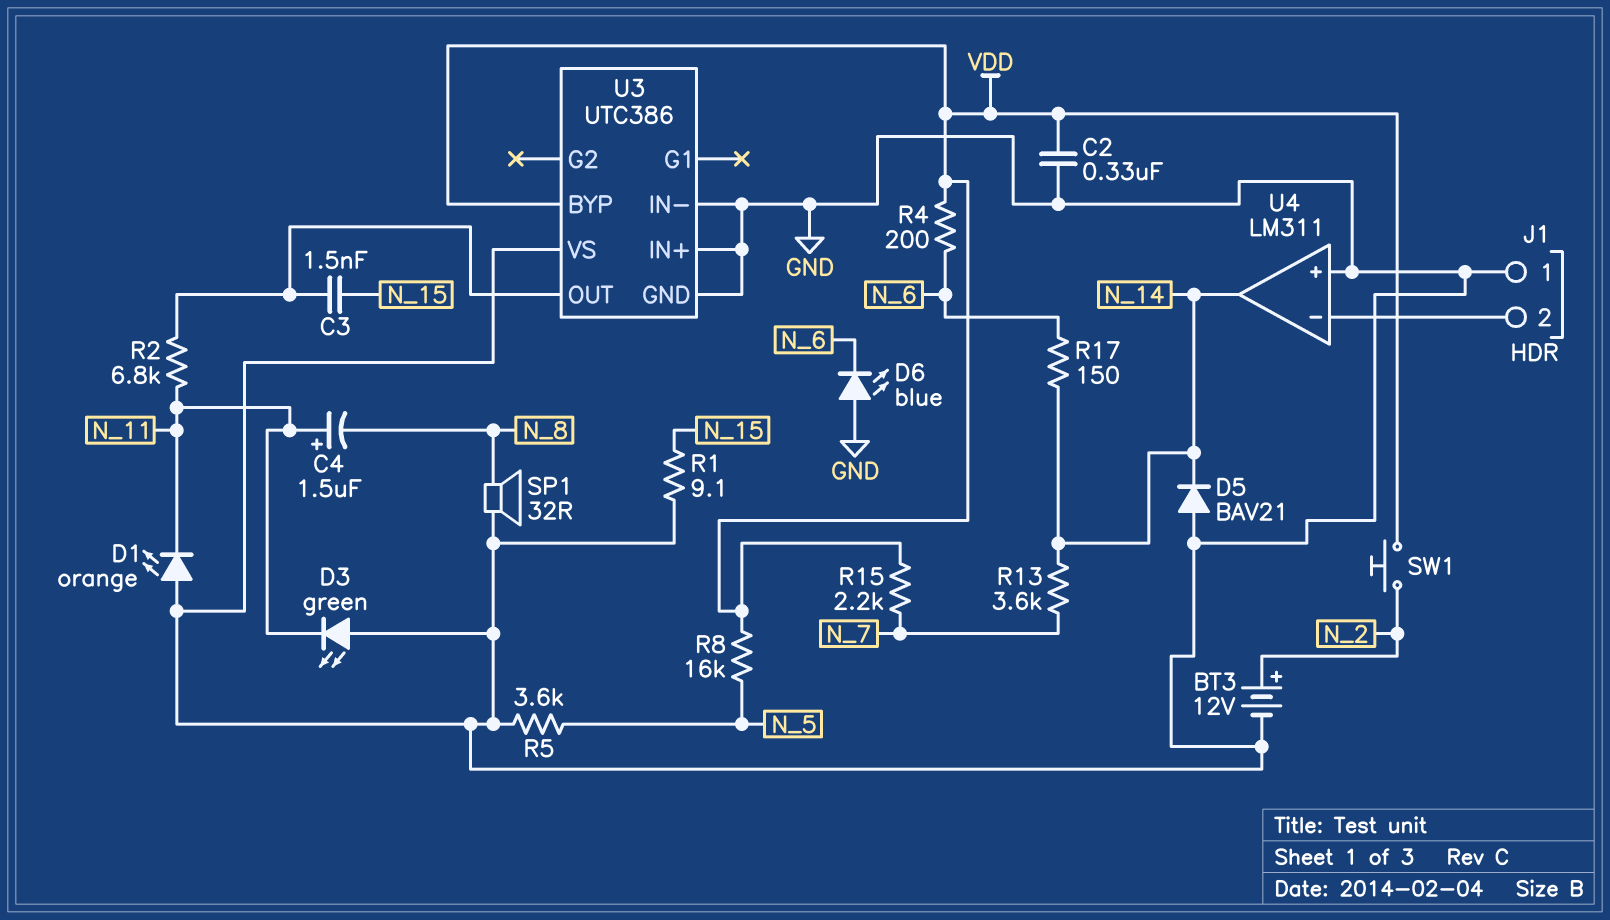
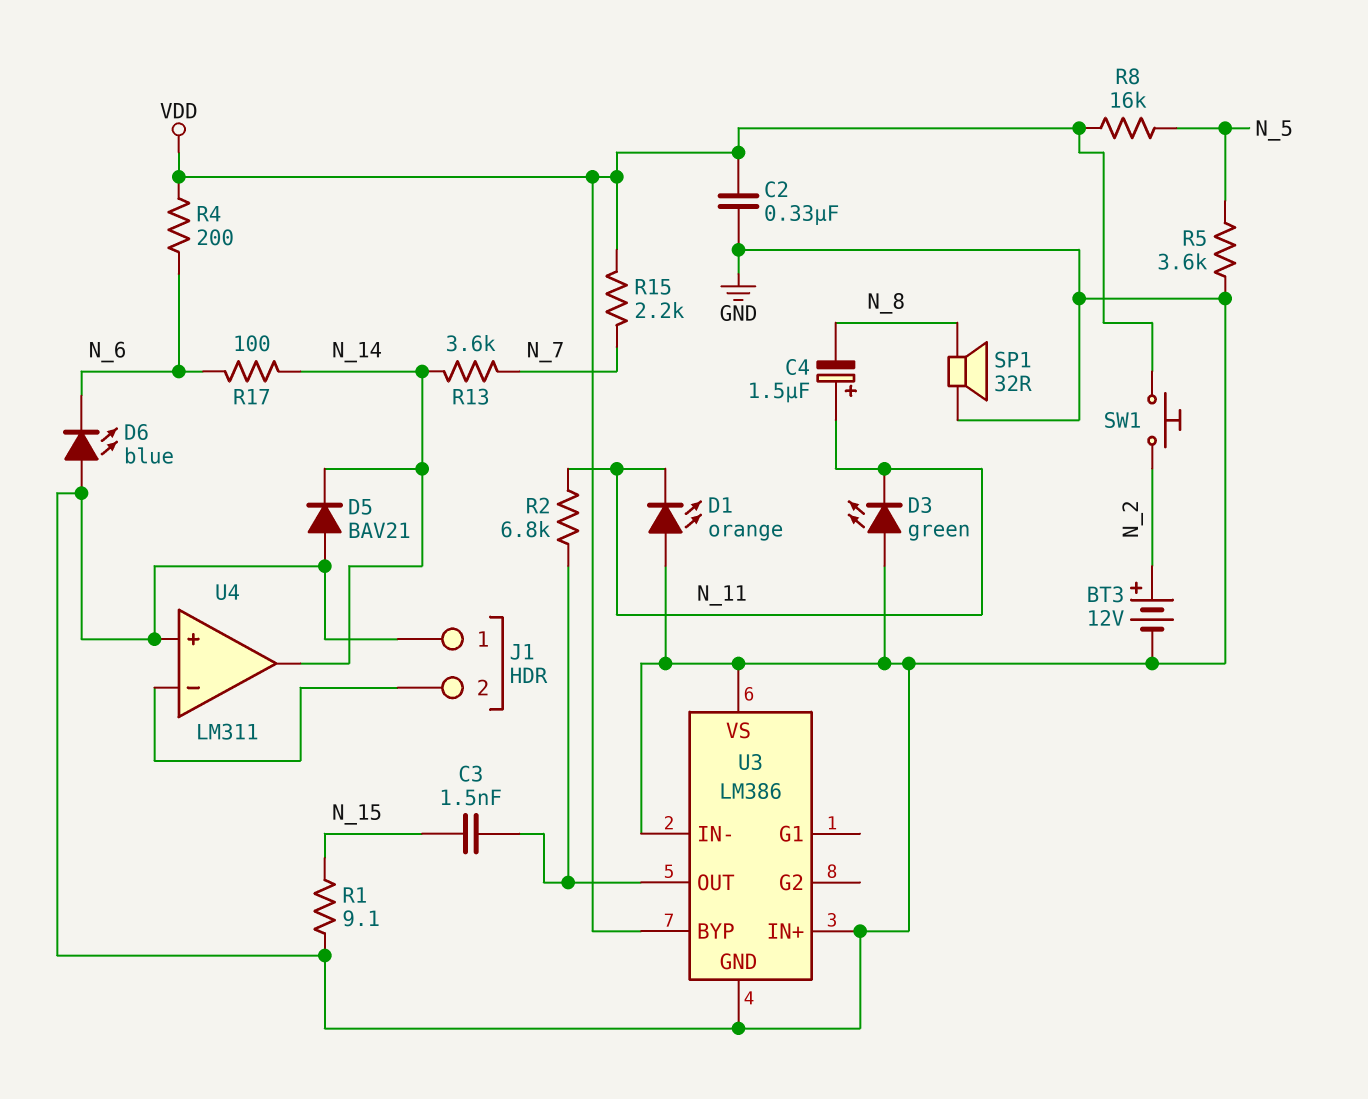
R17: 150 (N_6, N_14) -> 100 (N_6, N_14)
U3: UTC386 -> LM386

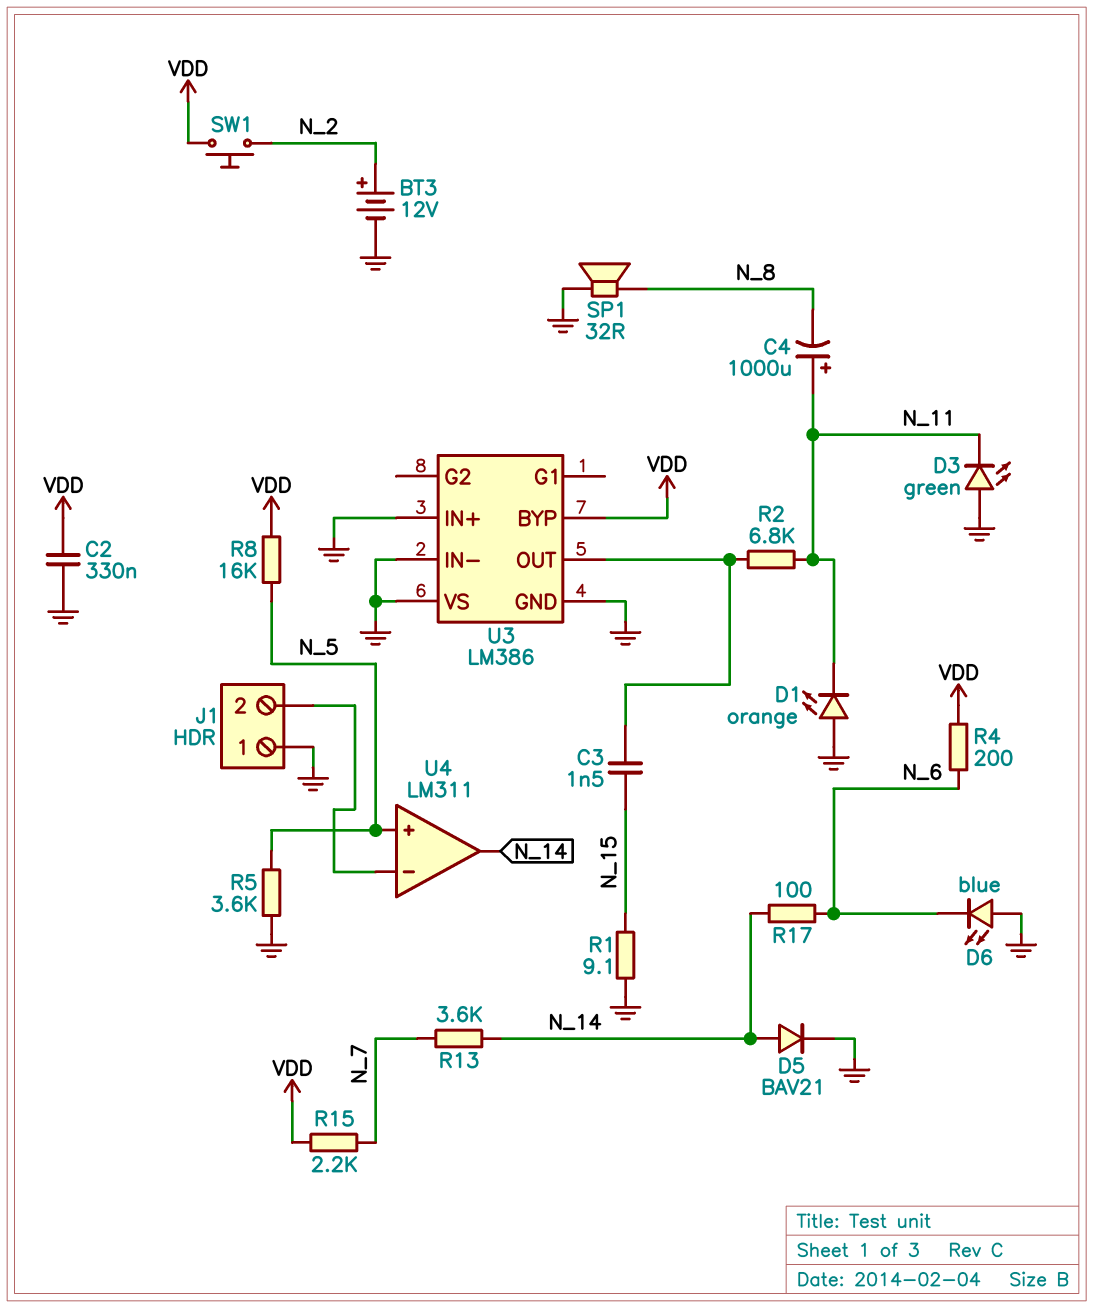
C4: 1.5uF (plus N_11, minus N_8) -> 1000uF (plus N_11, minus N_8)
D5: diode BAV21 (A GND, K N_14) -> diode BAV21 (A N_14, K GND)
U4 pin in+: GND -> N_5

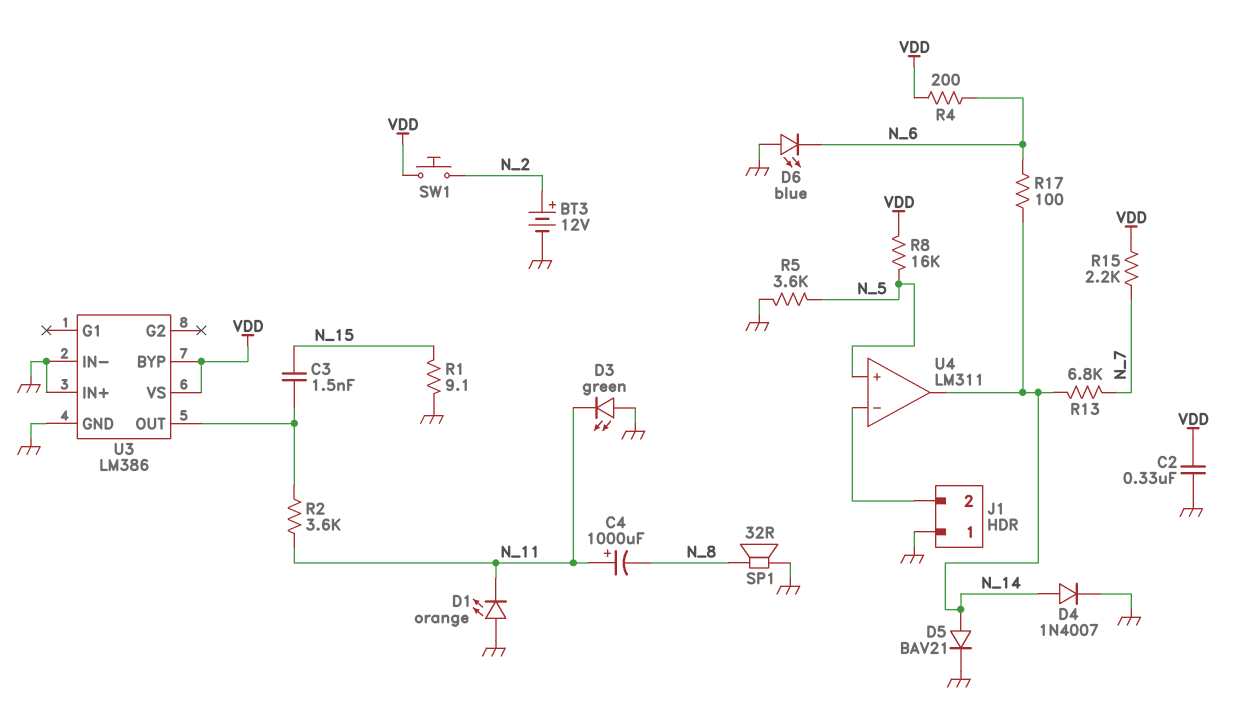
D4: none -> diode 1N4007 (A N_14, K GND)
R2: 6.8k (N_11, U3/OUT) -> 3.6k (N_11, U3/OUT)
R13: 3.6k (N_7, N_14) -> 6.8k (N_7, N_14)
U3 pin VS: GND -> VDD

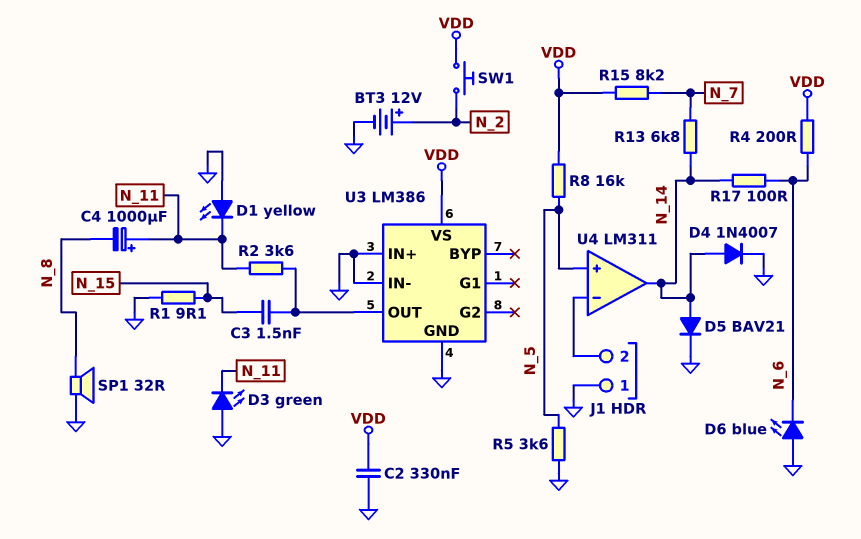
D1: LED orange (A GND, K N_11) -> LED yellow (A GND, K N_11)
R15: 2.2k (N_7, VDD) -> 8.2k (N_7, VDD)
U3 pin BYP: VDD -> none

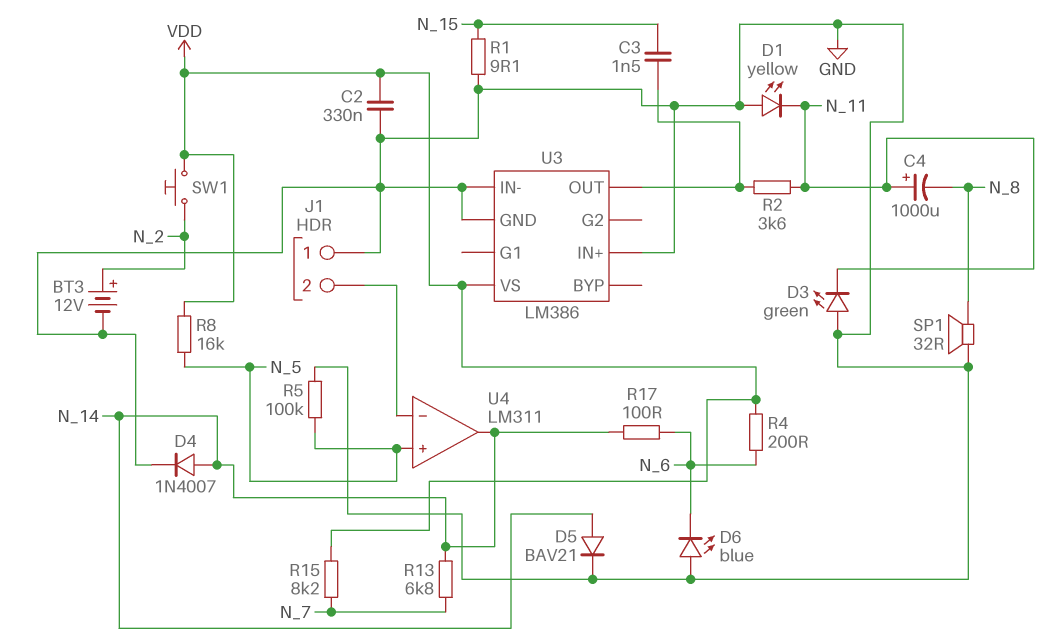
R5: 3.6k (GND, N_5) -> 100k (GND, N_5)

